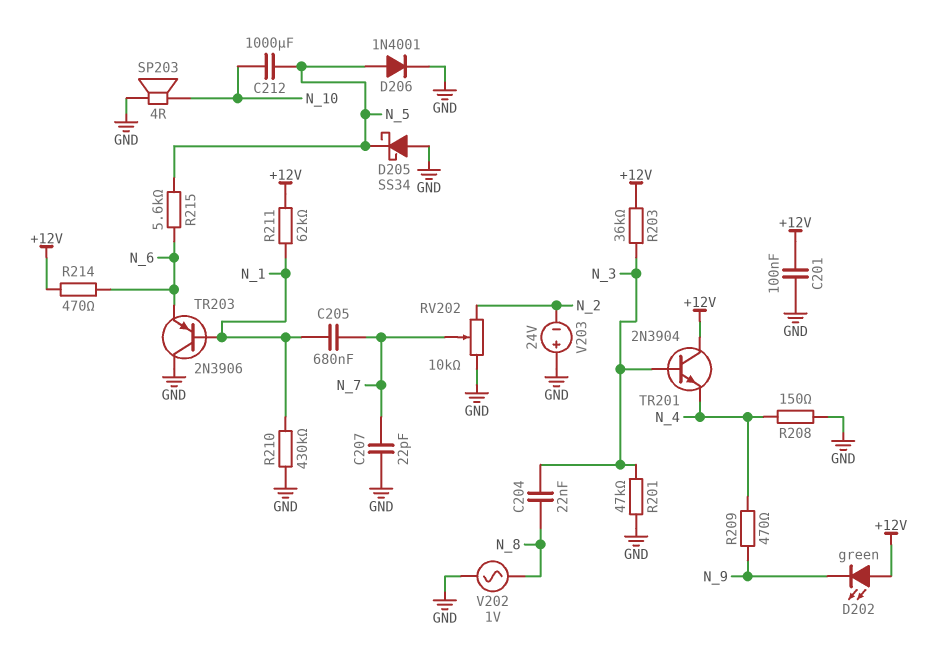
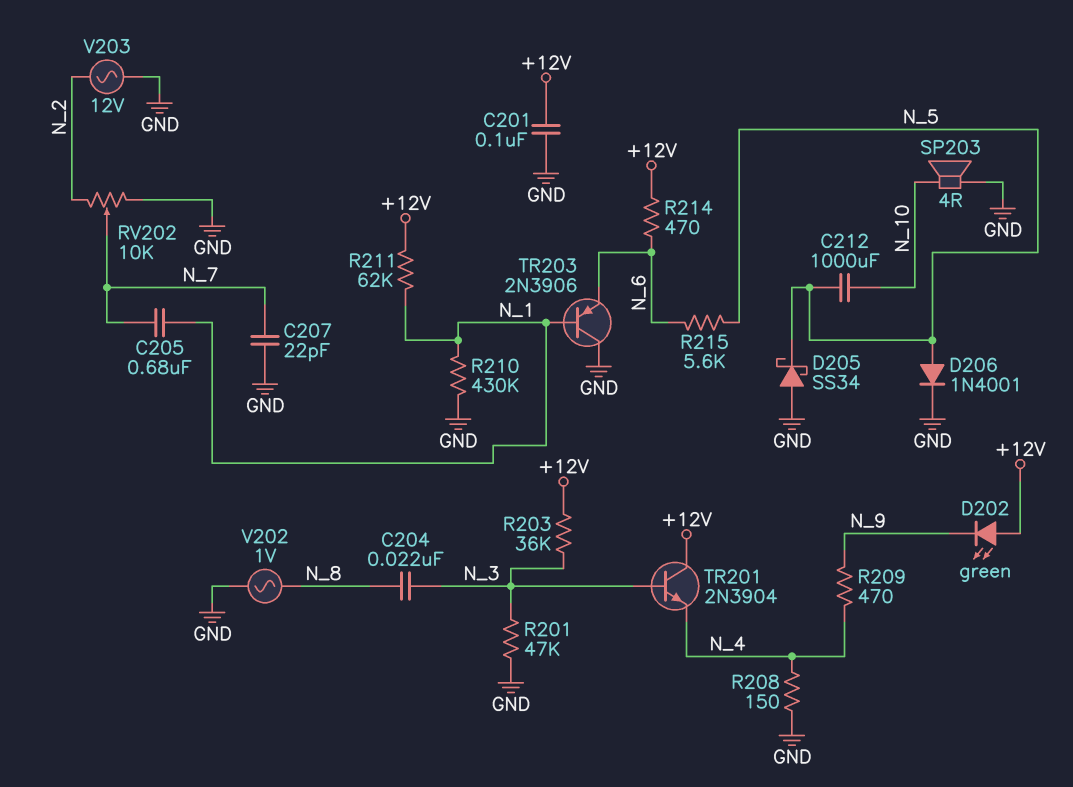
V203: 24V (plus GND, minus N_2) -> AC 12V (GND, N_2)

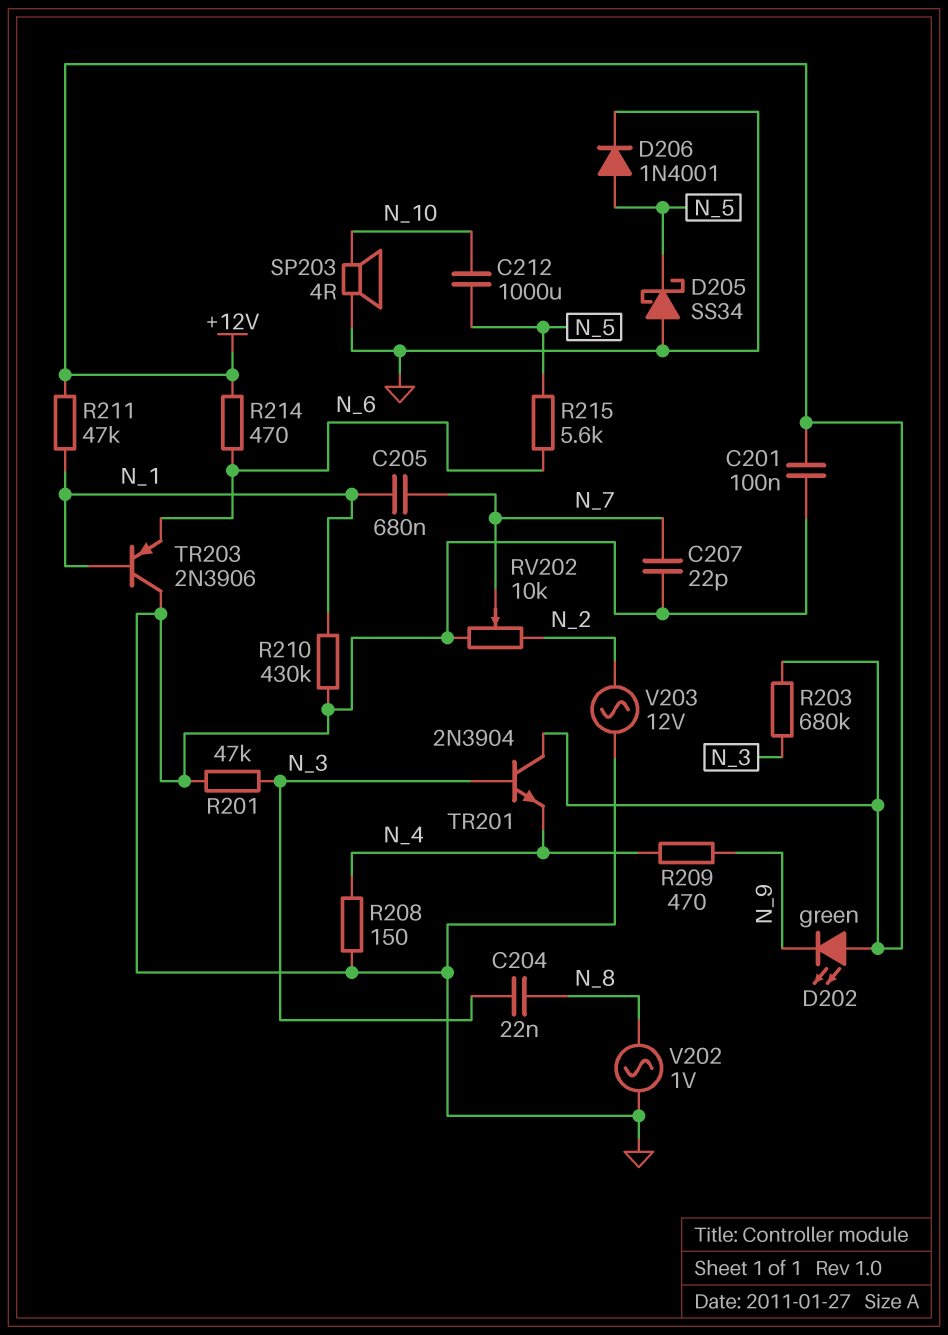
R203: 36k (+12V, N_3) -> 680k (+12V, N_3)
R211: 62k (+12V, N_1) -> 47k (+12V, N_1)

